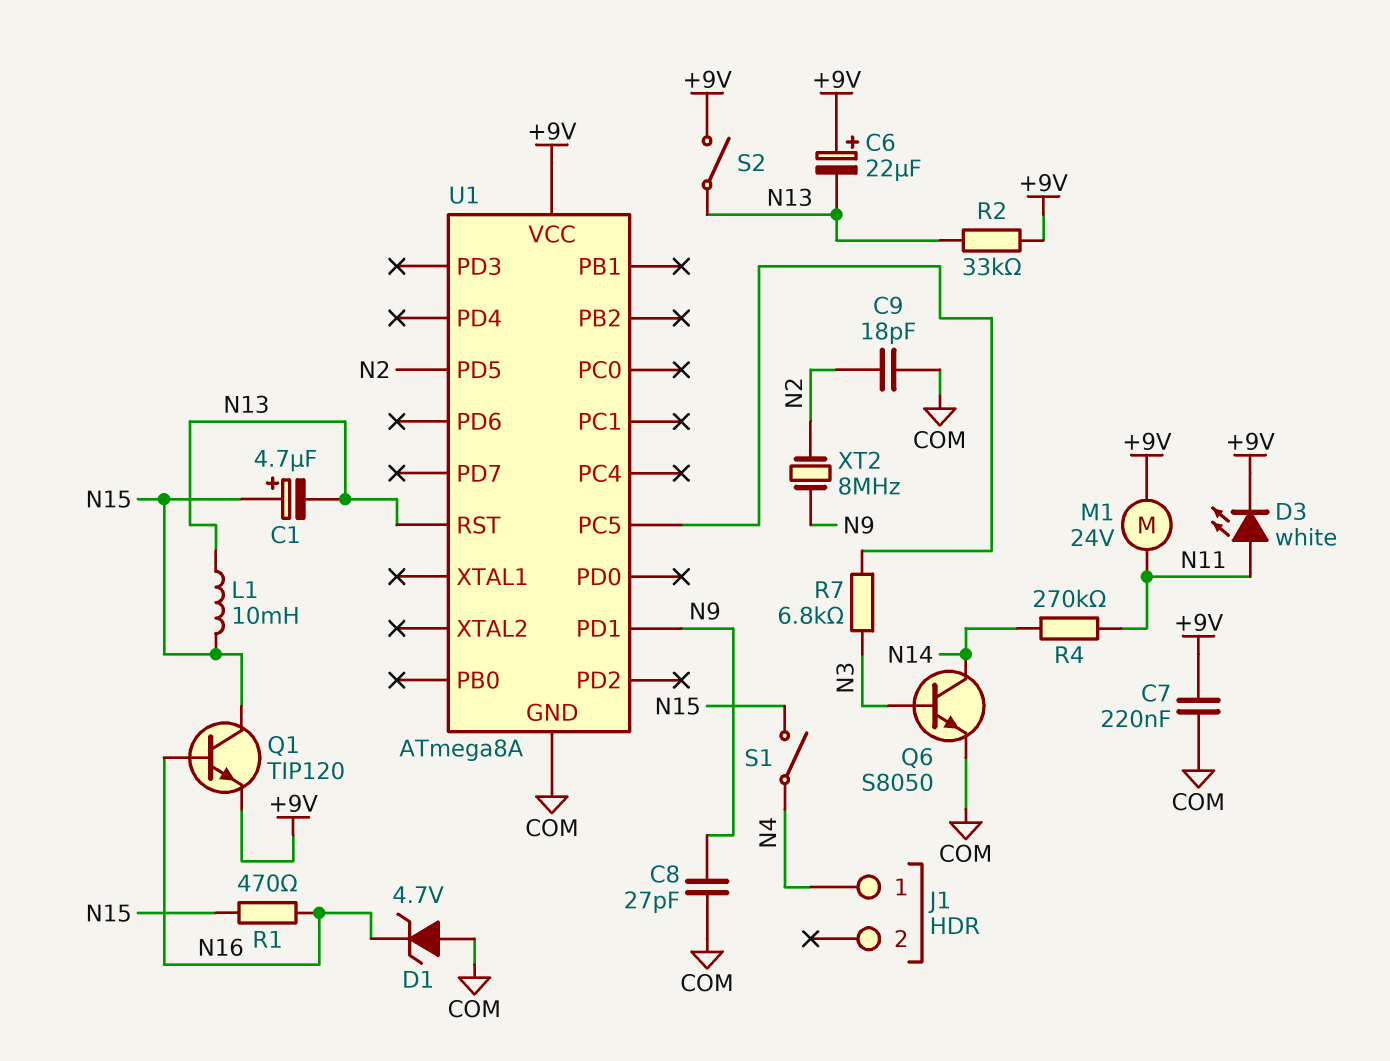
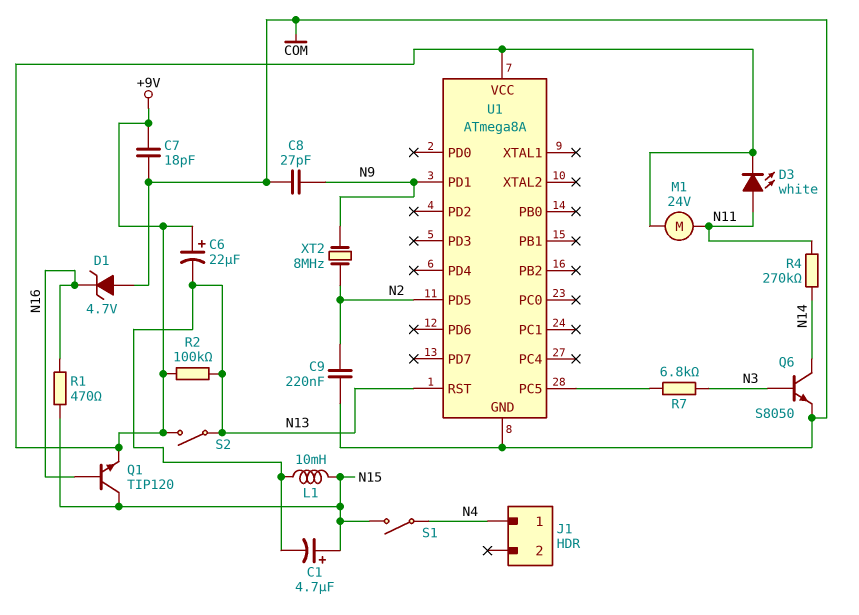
C7: 220nF (+9V, COM) -> 18pF (+9V, COM)
C9: 18pF (COM, N2) -> 220nF (COM, N2)
R2: 33k (+9V, N13) -> 100k (+9V, N13)

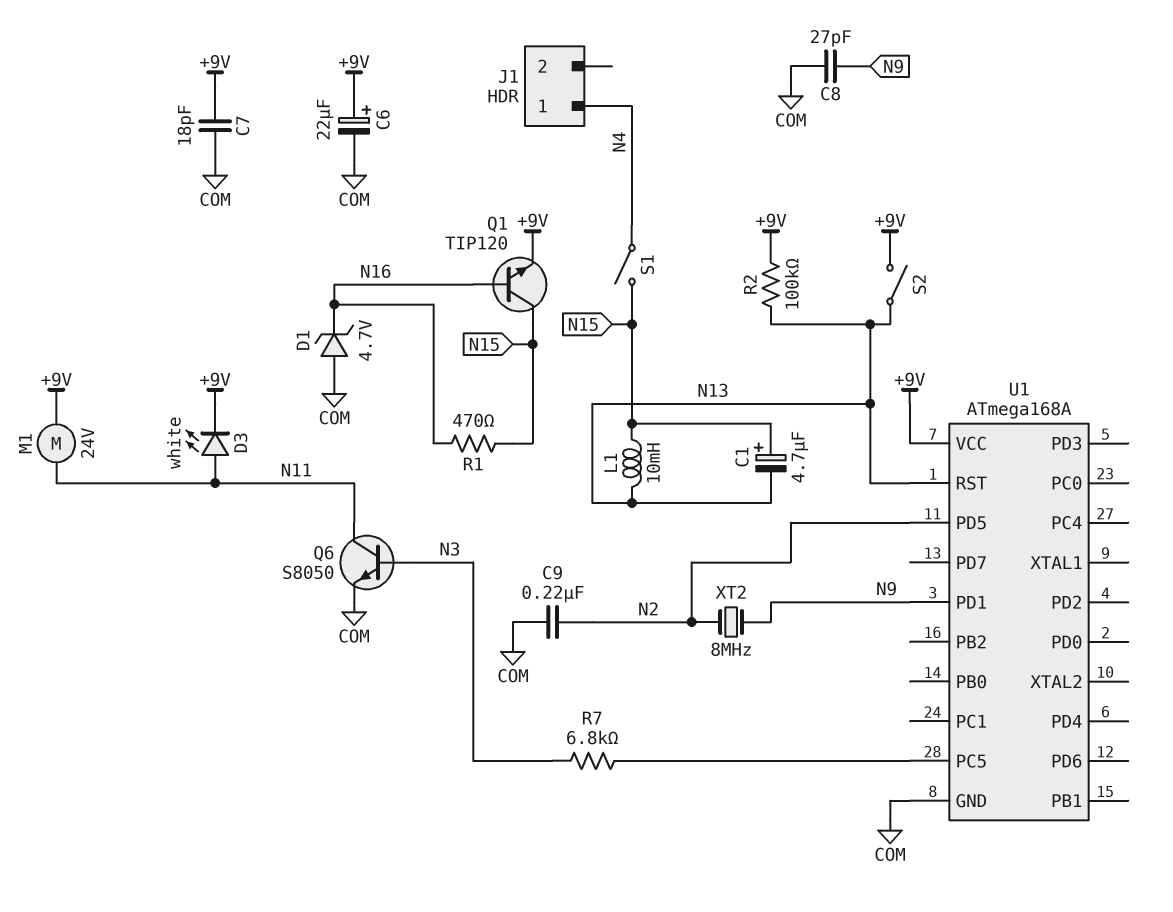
C6: 22uF (plus +9V, minus N13) -> 22uF (plus +9V, minus COM)
Q6: NPN S8050 (B N3, C N14, E COM) -> NPN S8050 (B N3, C N11, E COM)
R4: 270k (N11, N14) -> none
U1: ATmega8A -> ATmega168A

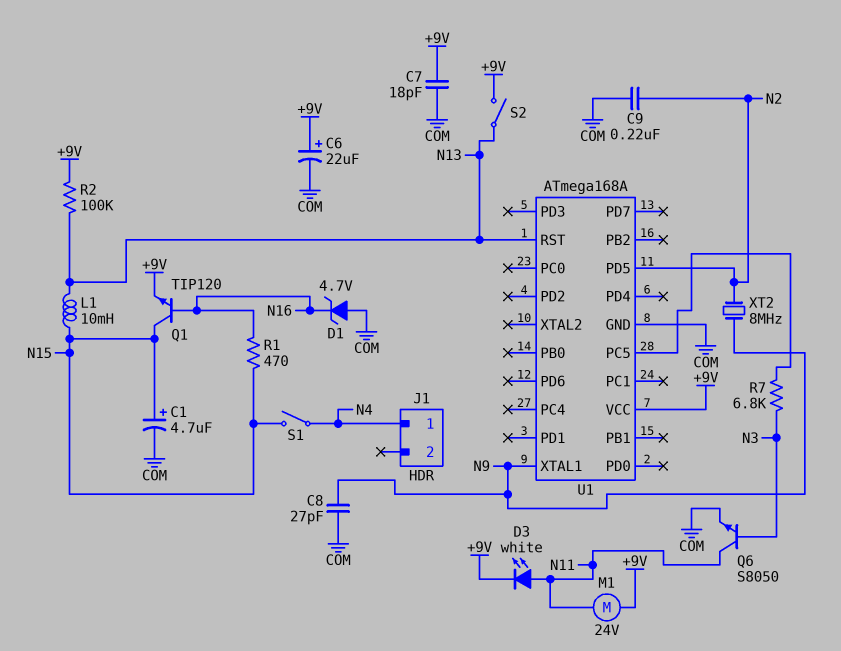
C1: 4.7uF (plus N15, minus N13) -> 4.7uF (plus N15, minus COM)
U1 pin PD1: N9 -> none
U1 pin XTAL1: none -> N9

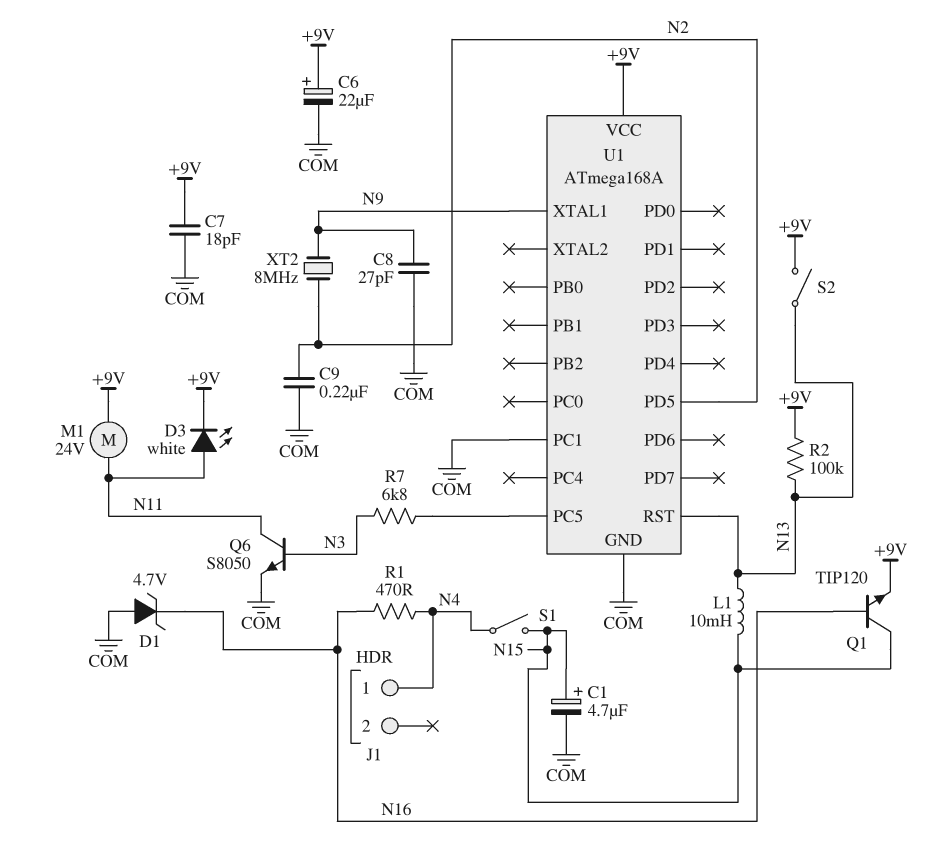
R1: 470 (N15, N16) -> 470 (N4, N16)
U1 pin PC1: none -> COM

